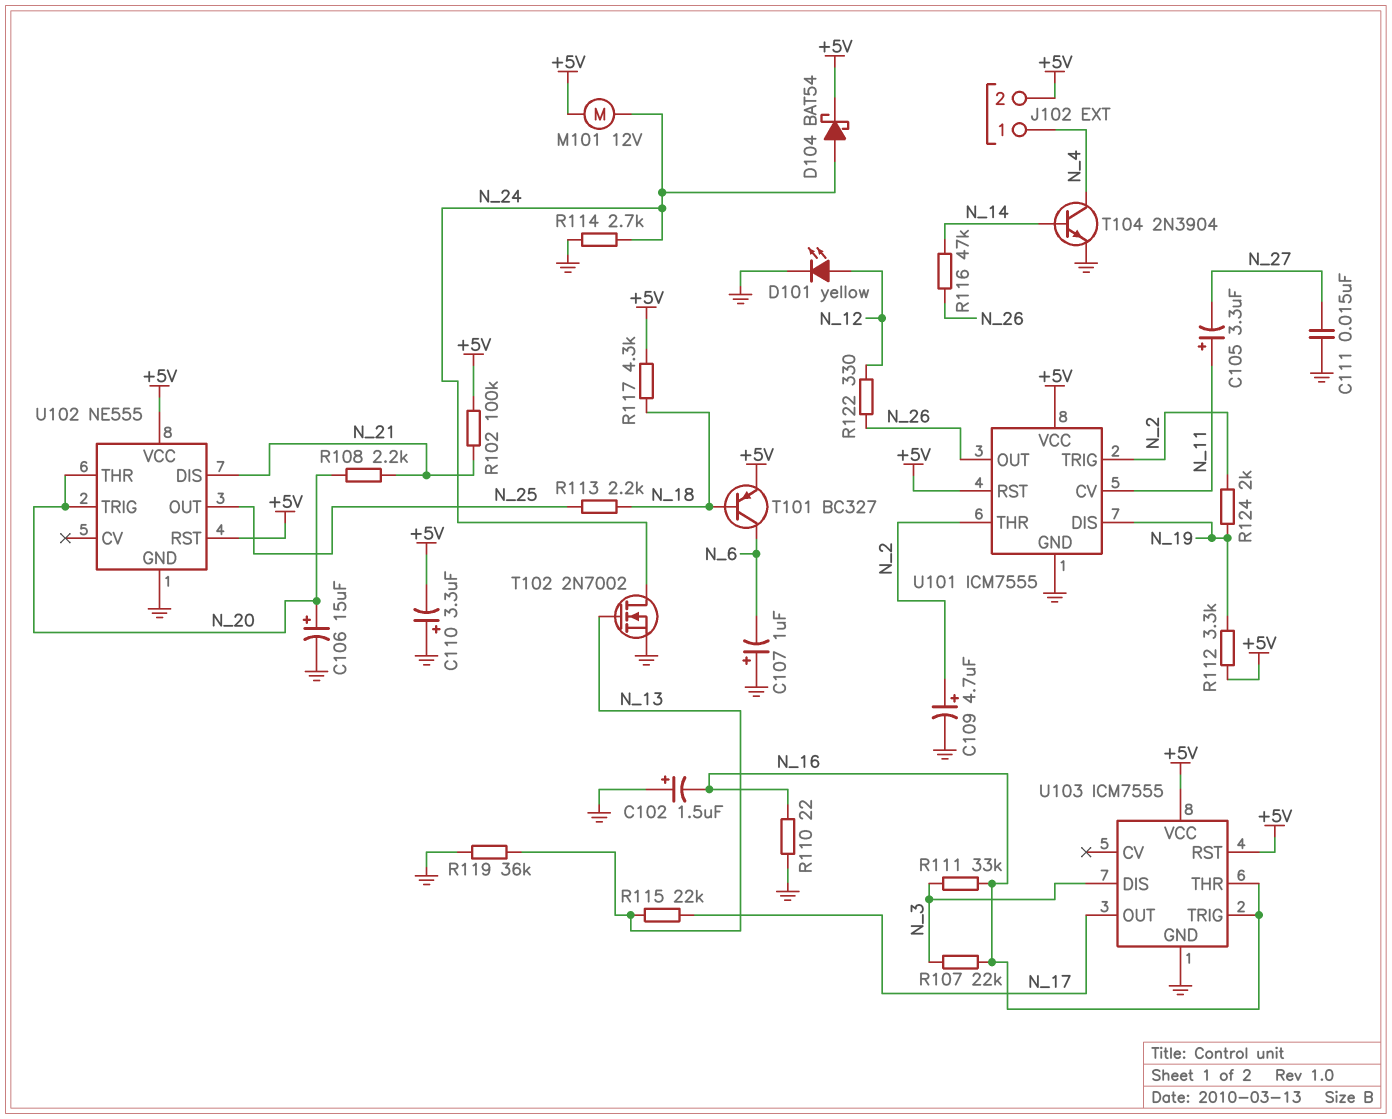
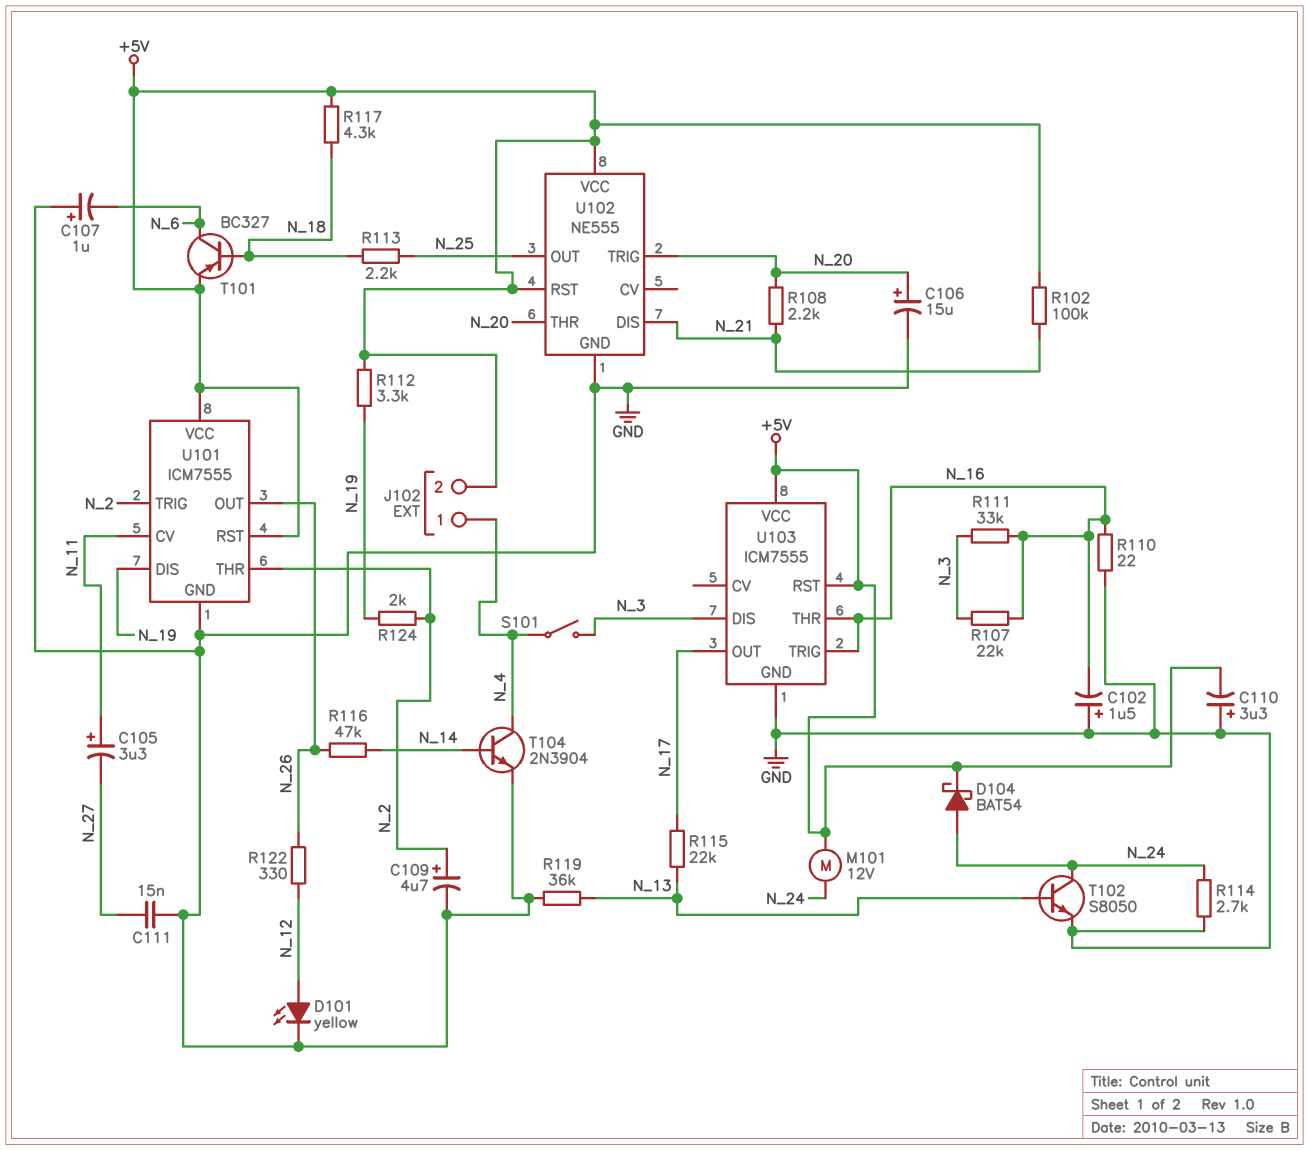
S101: none -> switch (N_3, N_4)
T102: NMOS 2N7002 (G N_13, D N_24, S GND) -> NPN S8050 (B N_13, C N_24, E GND)

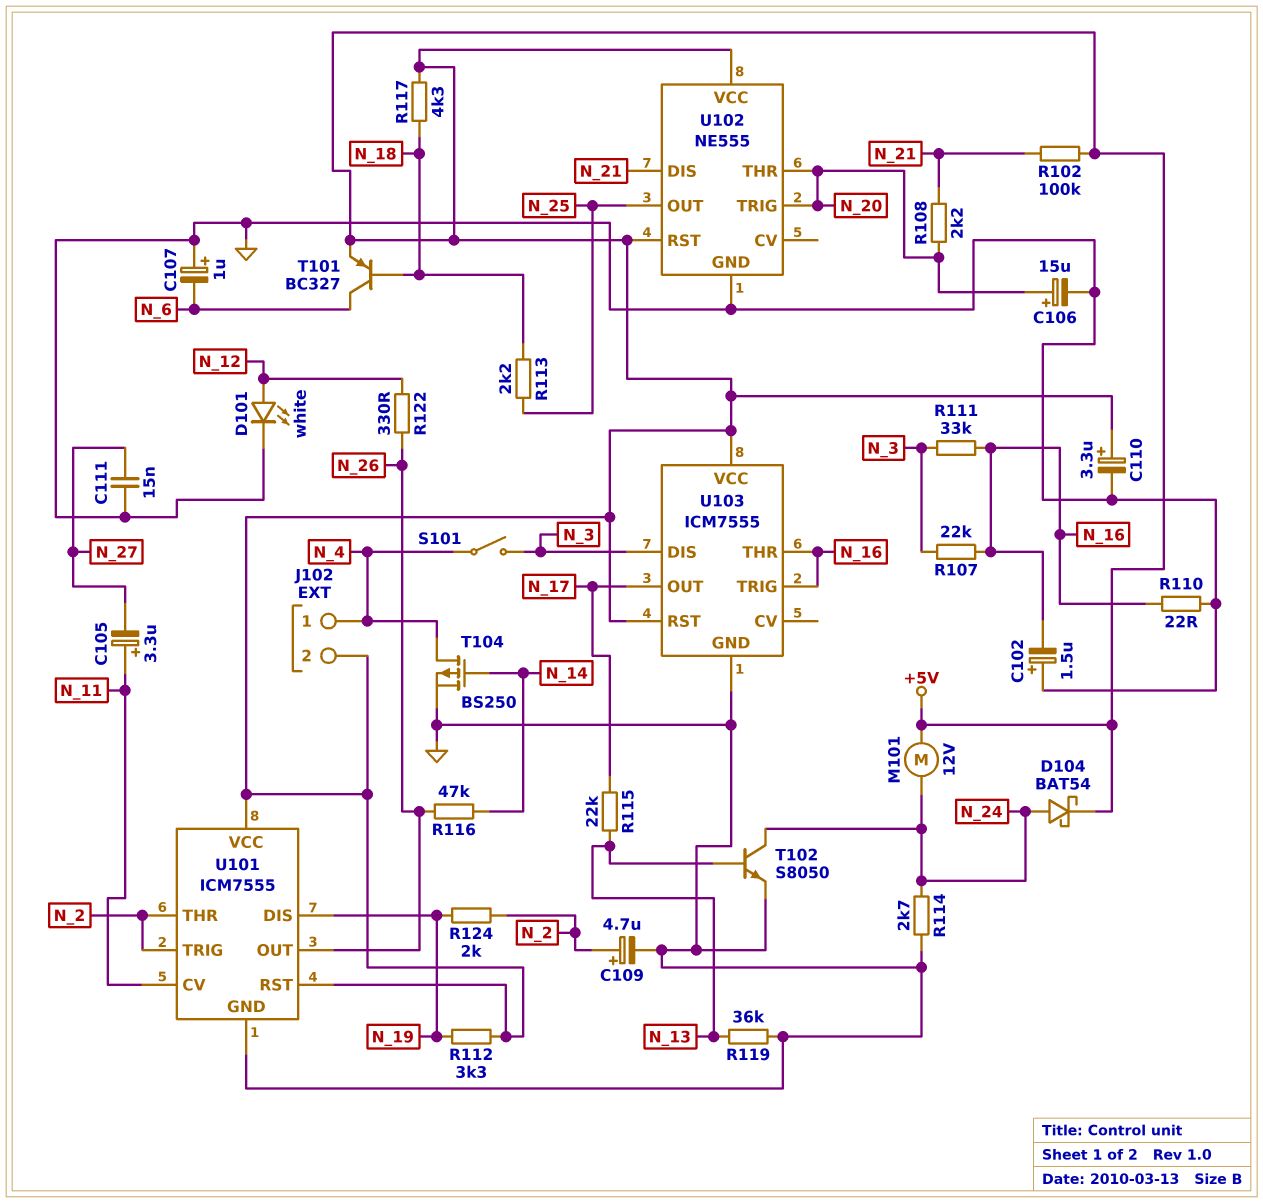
C110: 3.3uF (plus GND, minus +5V) -> 3.3uF (plus +5V, minus GND)
D101: LED yellow (A N_12, K GND) -> LED white (A N_12, K GND)
T104: NPN 2N3904 (B N_14, C N_4, E GND) -> PMOS BS250 (G N_14, D N_4, S GND)

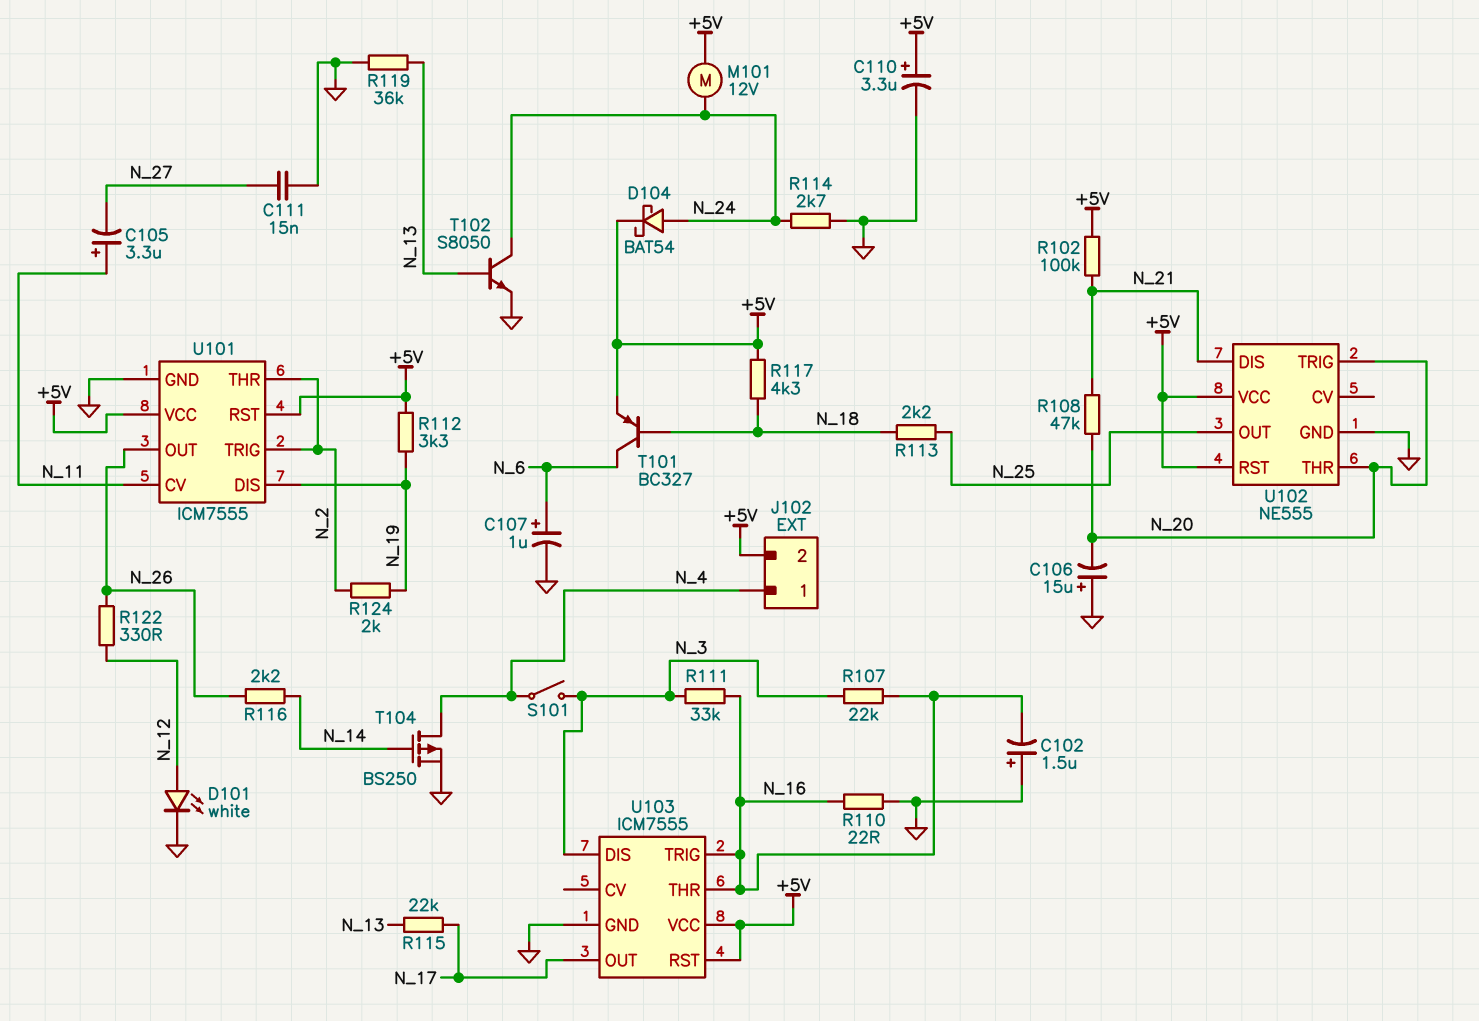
C106: 15uF (plus N_20, minus GND) -> 15uF (plus GND, minus N_20)
C107: 1uF (plus GND, minus N_6) -> 1uF (plus N_6, minus GND)
C109: 4.7uF (plus N_2, minus GND) -> none
R108: 2.2k (N_20, N_21) -> 47k (N_20, N_21)
R116: 47k (N_14, N_26) -> 2.2k (N_14, N_26)

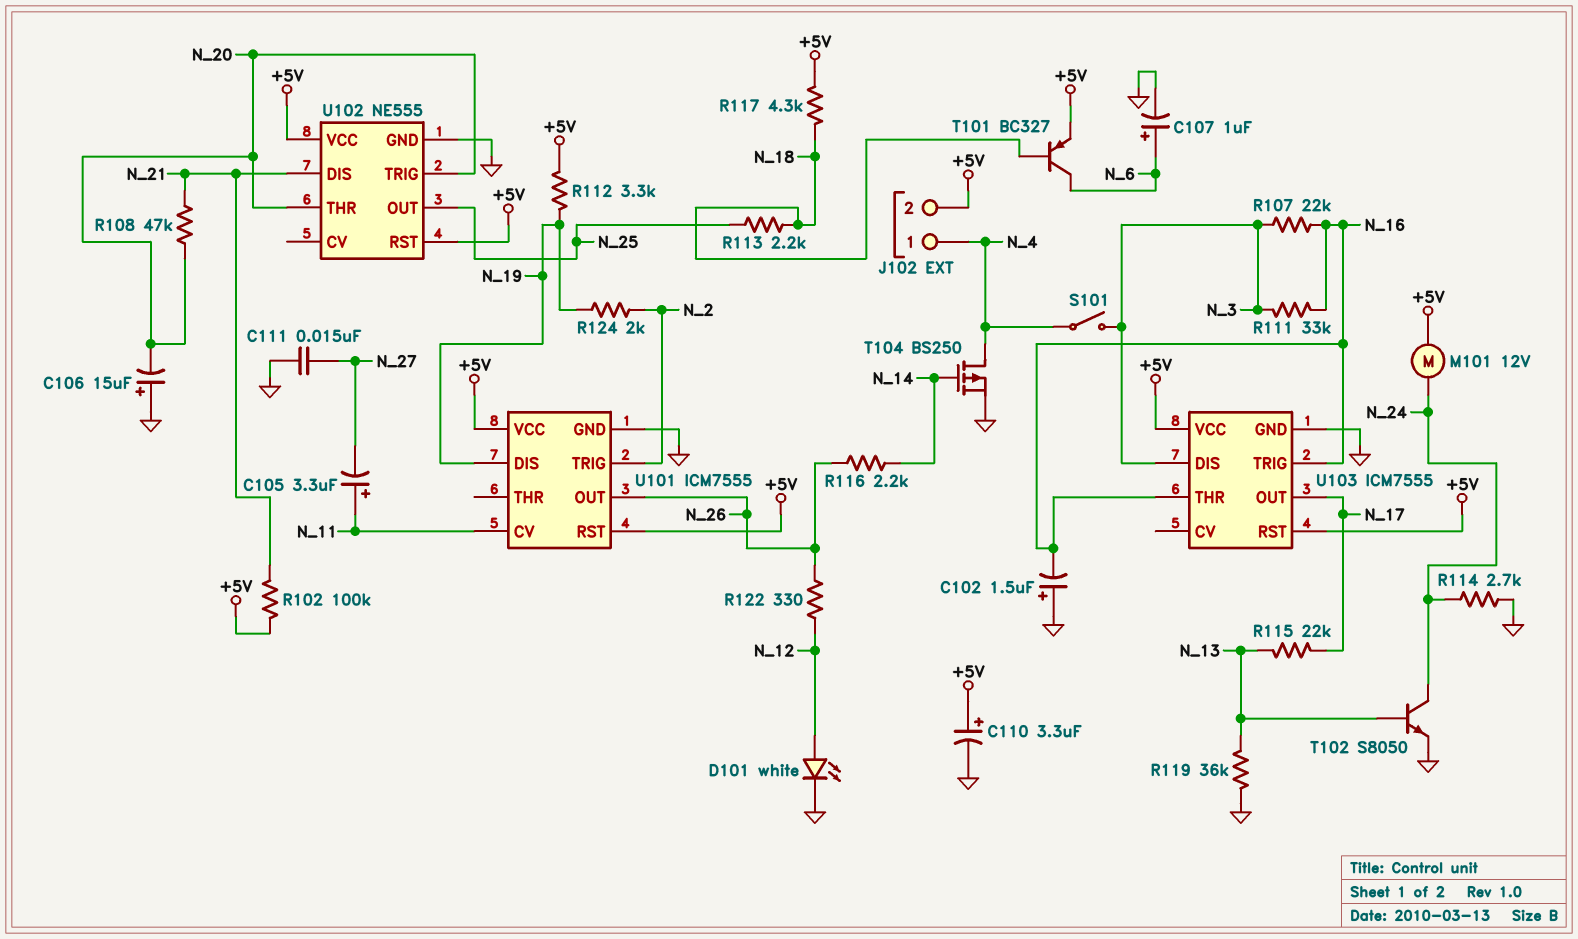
D104: schottky BAT54 (A N_24, K +5V) -> none
R110: 22 (GND, N_16) -> none
U101 pin THR: N_2 -> none

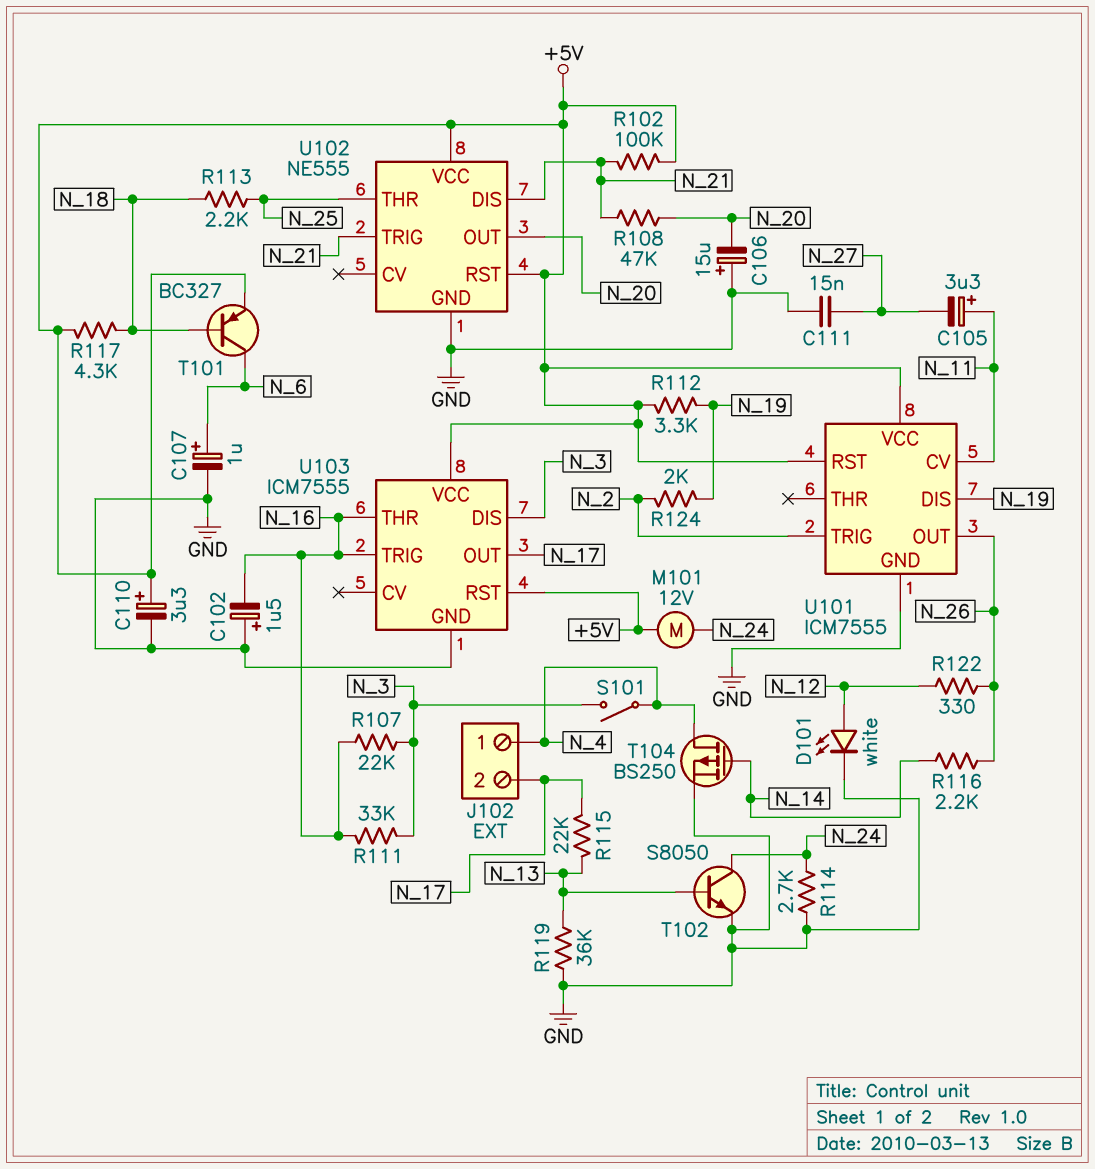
J102 pin 2: +5V -> N_17
U102 pin OUT: N_25 -> N_20
U102 pin THR: N_20 -> N_25
U102 pin TRIG: N_20 -> N_21

